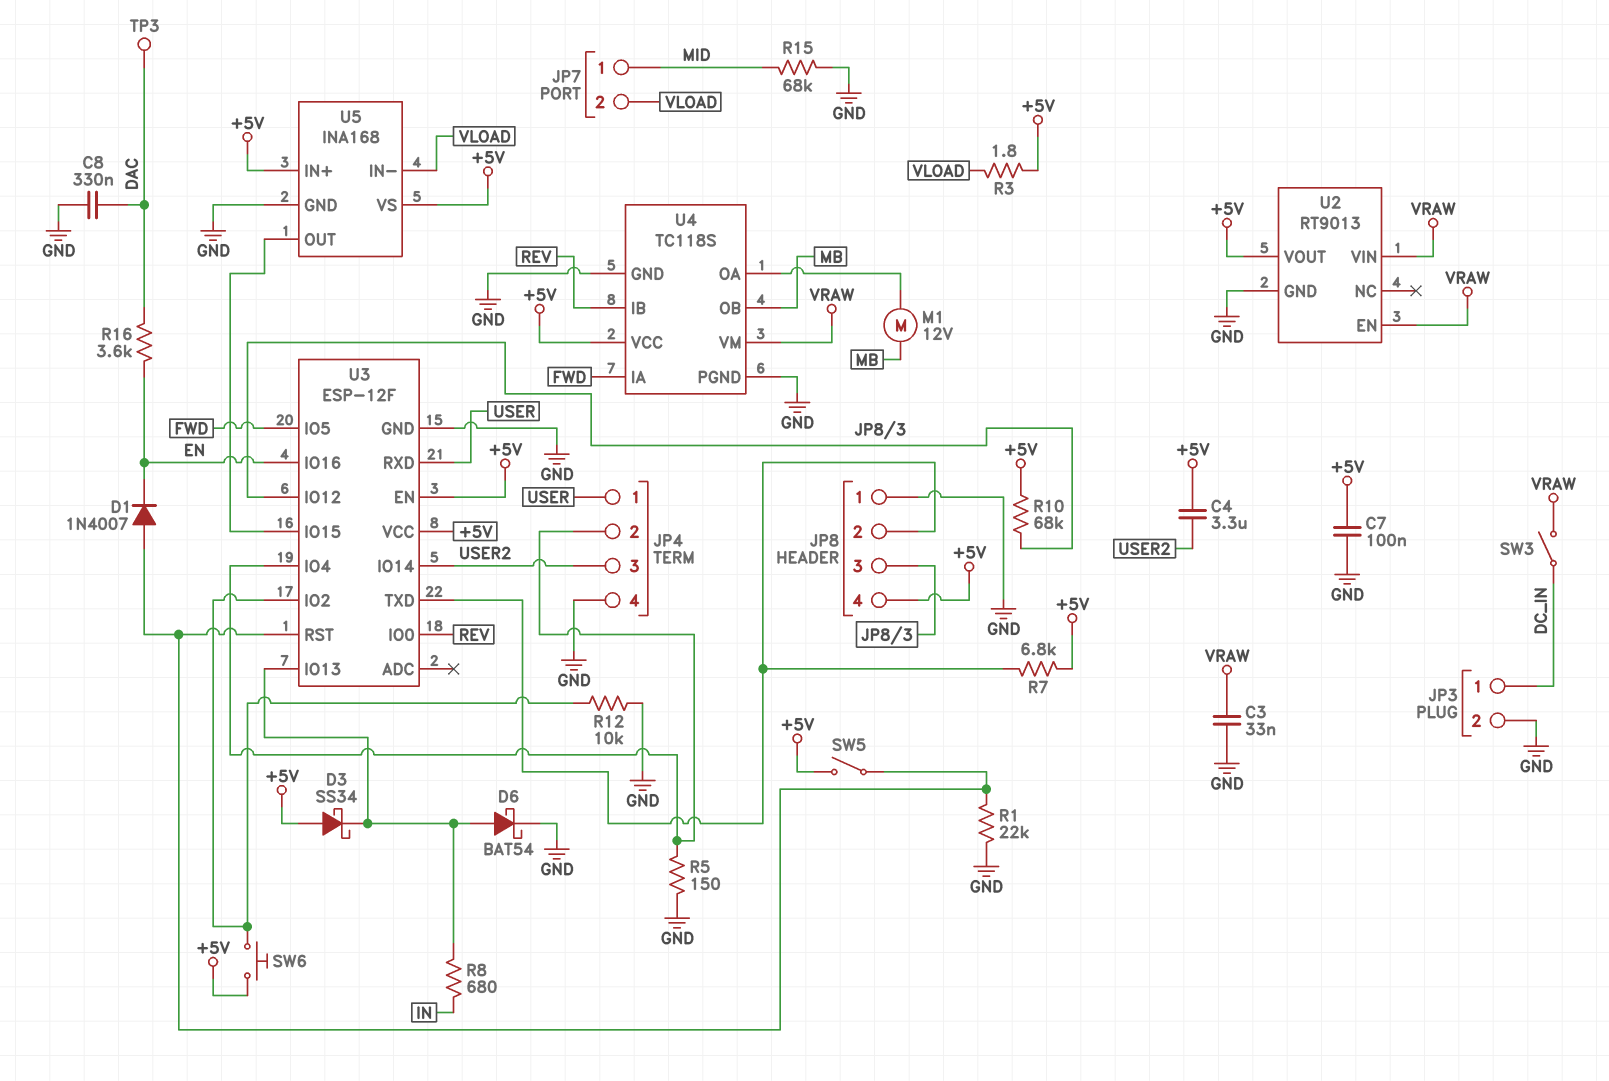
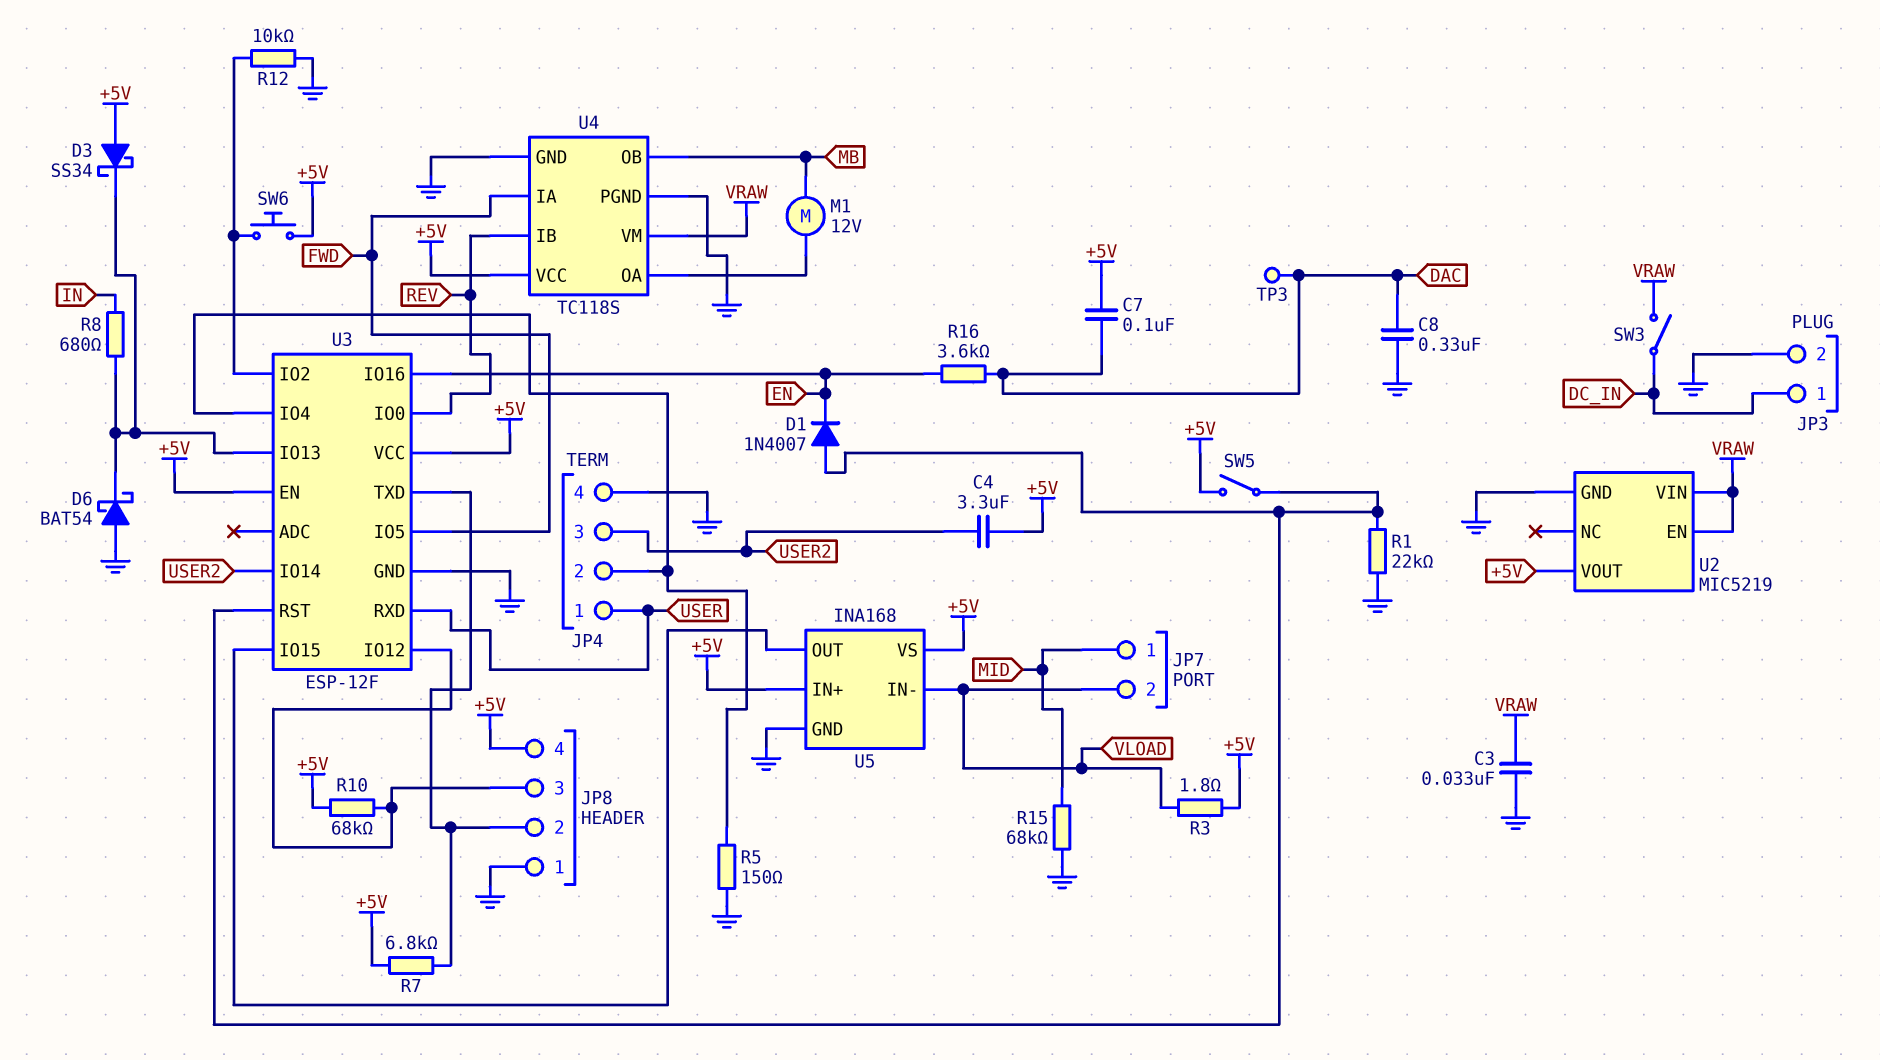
C7: 100nF (+5V, GND) -> 100nF (+5V, DAC)
D6: schottky BAT54 (A U3/IO13, K GND) -> schottky BAT54 (A GND, K U3/IO13)
U2: RT9013 -> MIC5219

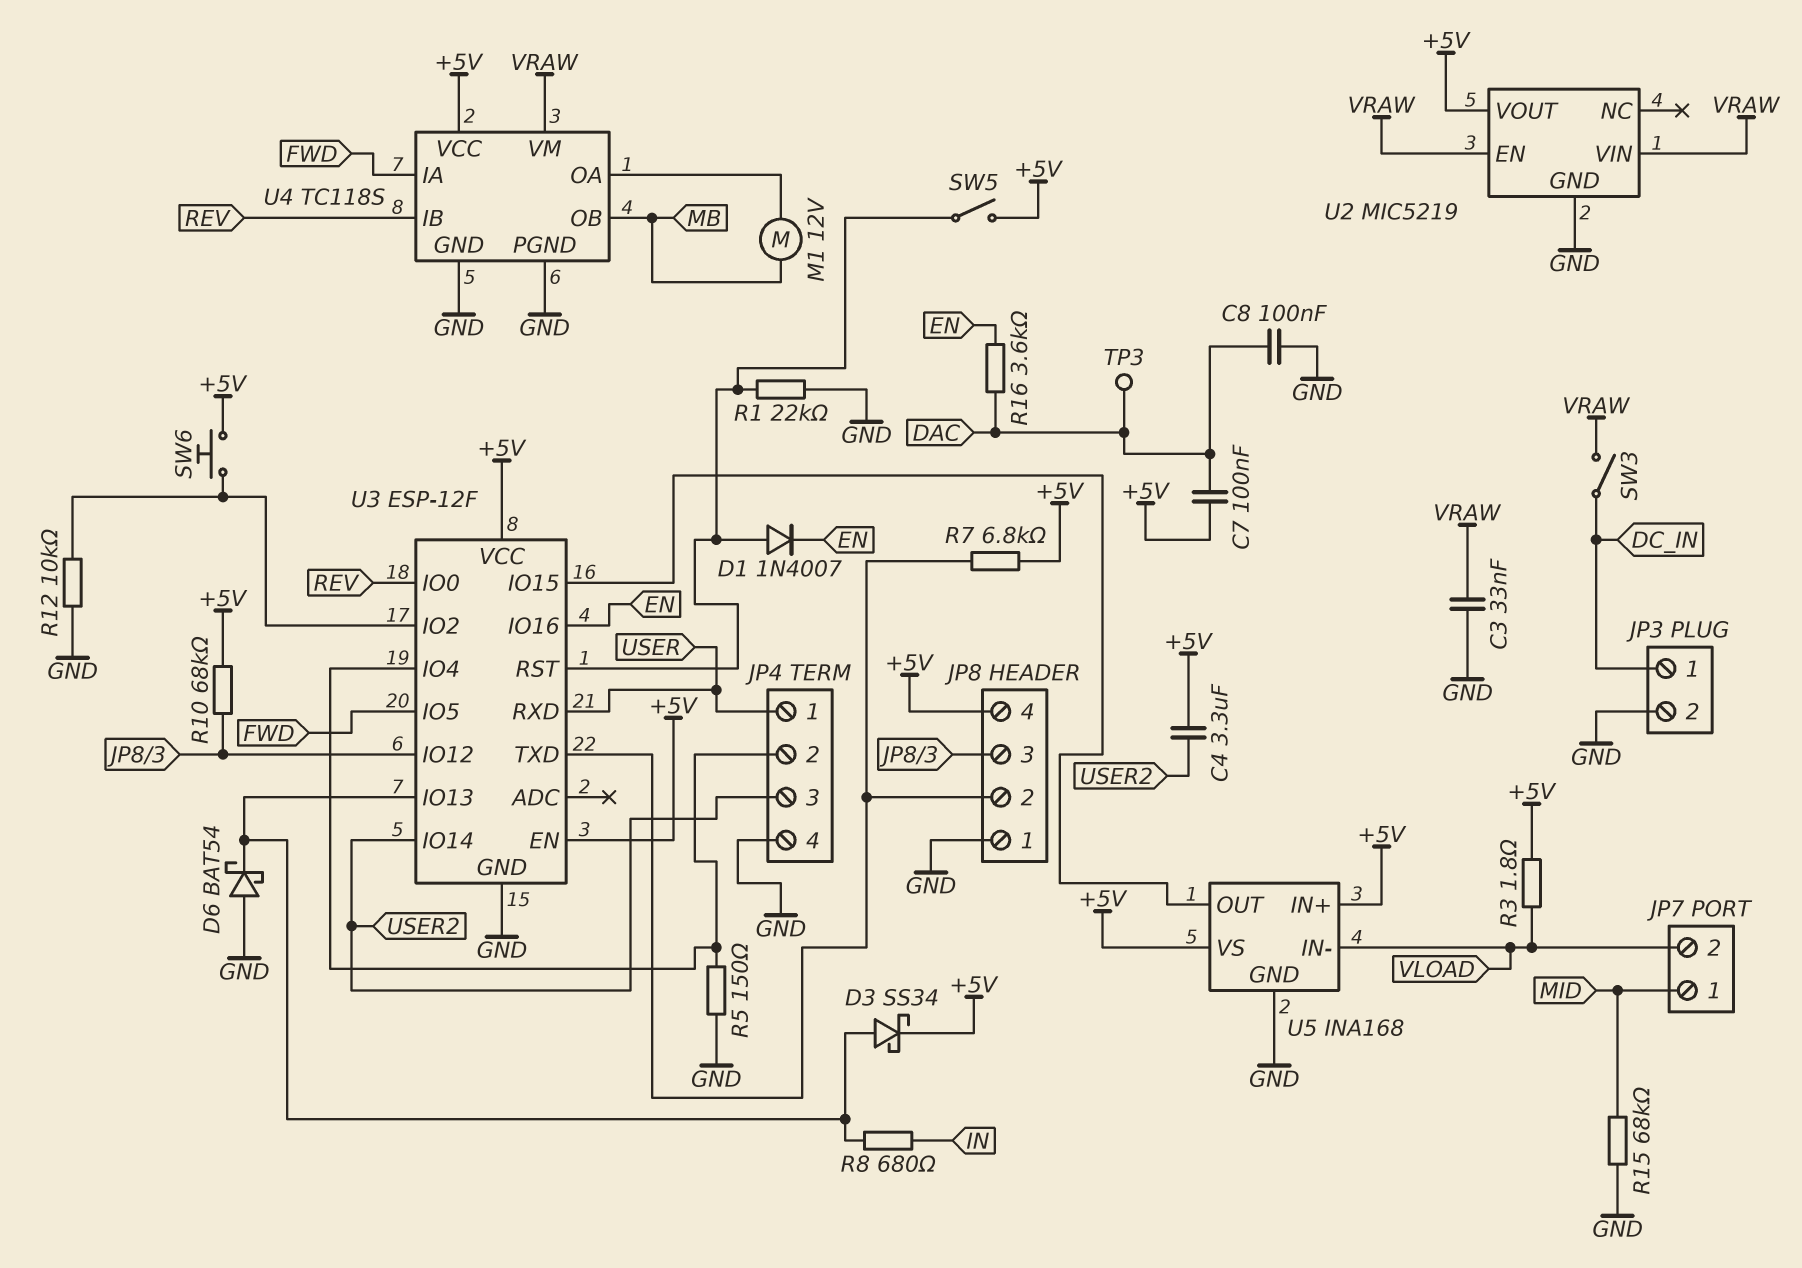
C8: 330nF (DAC, GND) -> 100nF (DAC, GND)
D3: schottky SS34 (A +5V, K U3/IO13) -> schottky SS34 (A U3/IO13, K +5V)

